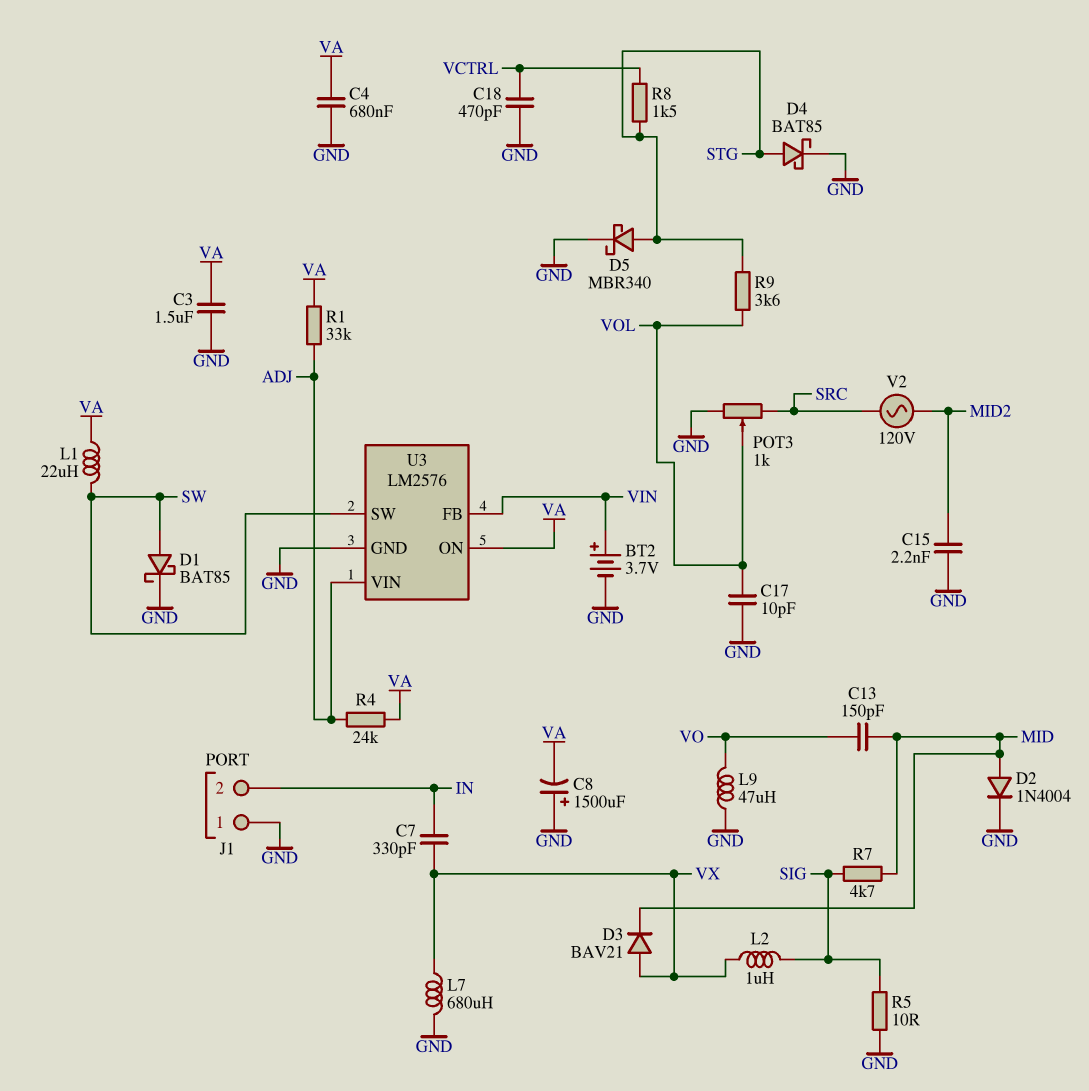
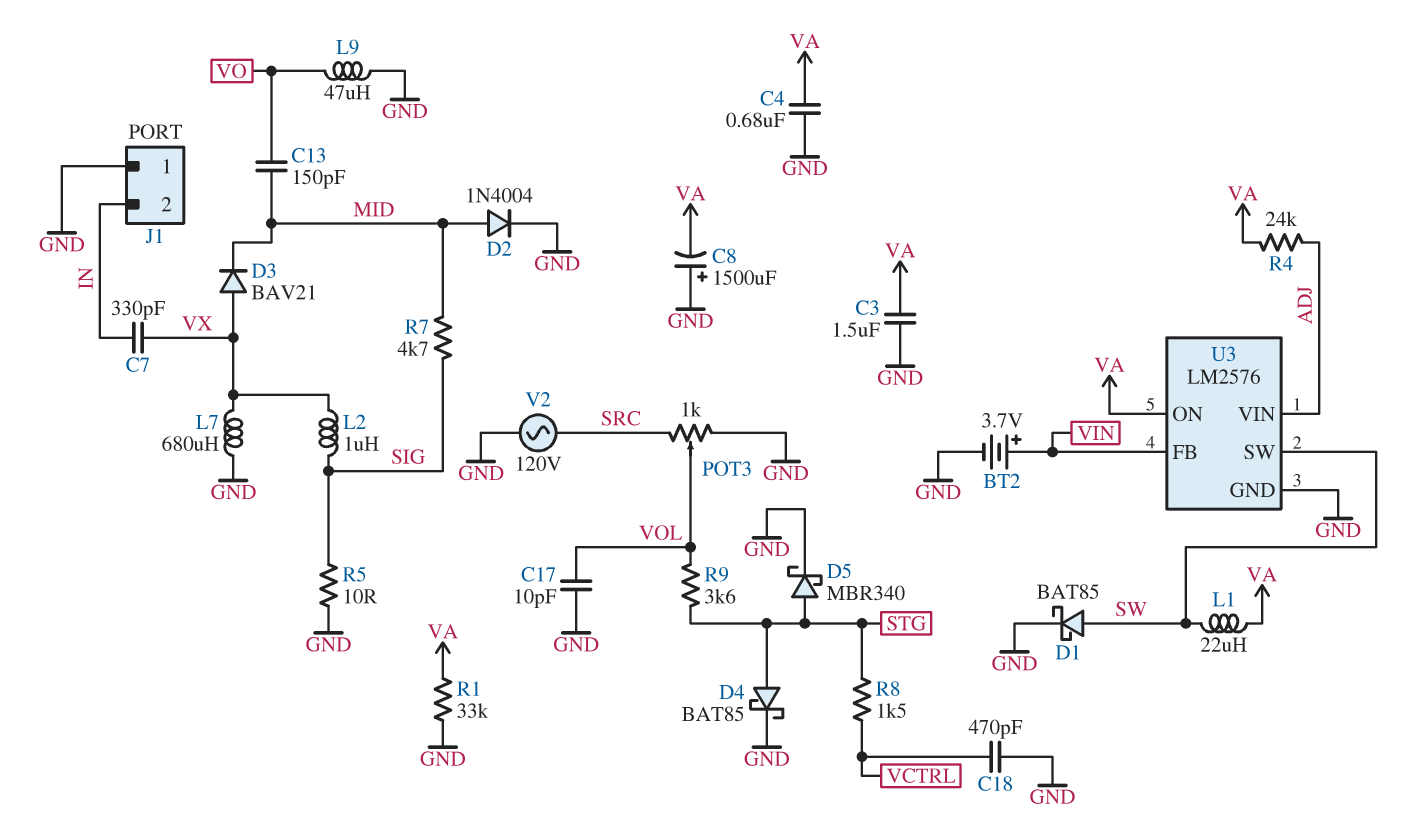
C15: 2.2nF (GND, MID2) -> none
R1: 33k (ADJ, VA) -> 33k (GND, VA)
V2: AC 120V (MID2, SRC) -> AC 120V (GND, SRC)

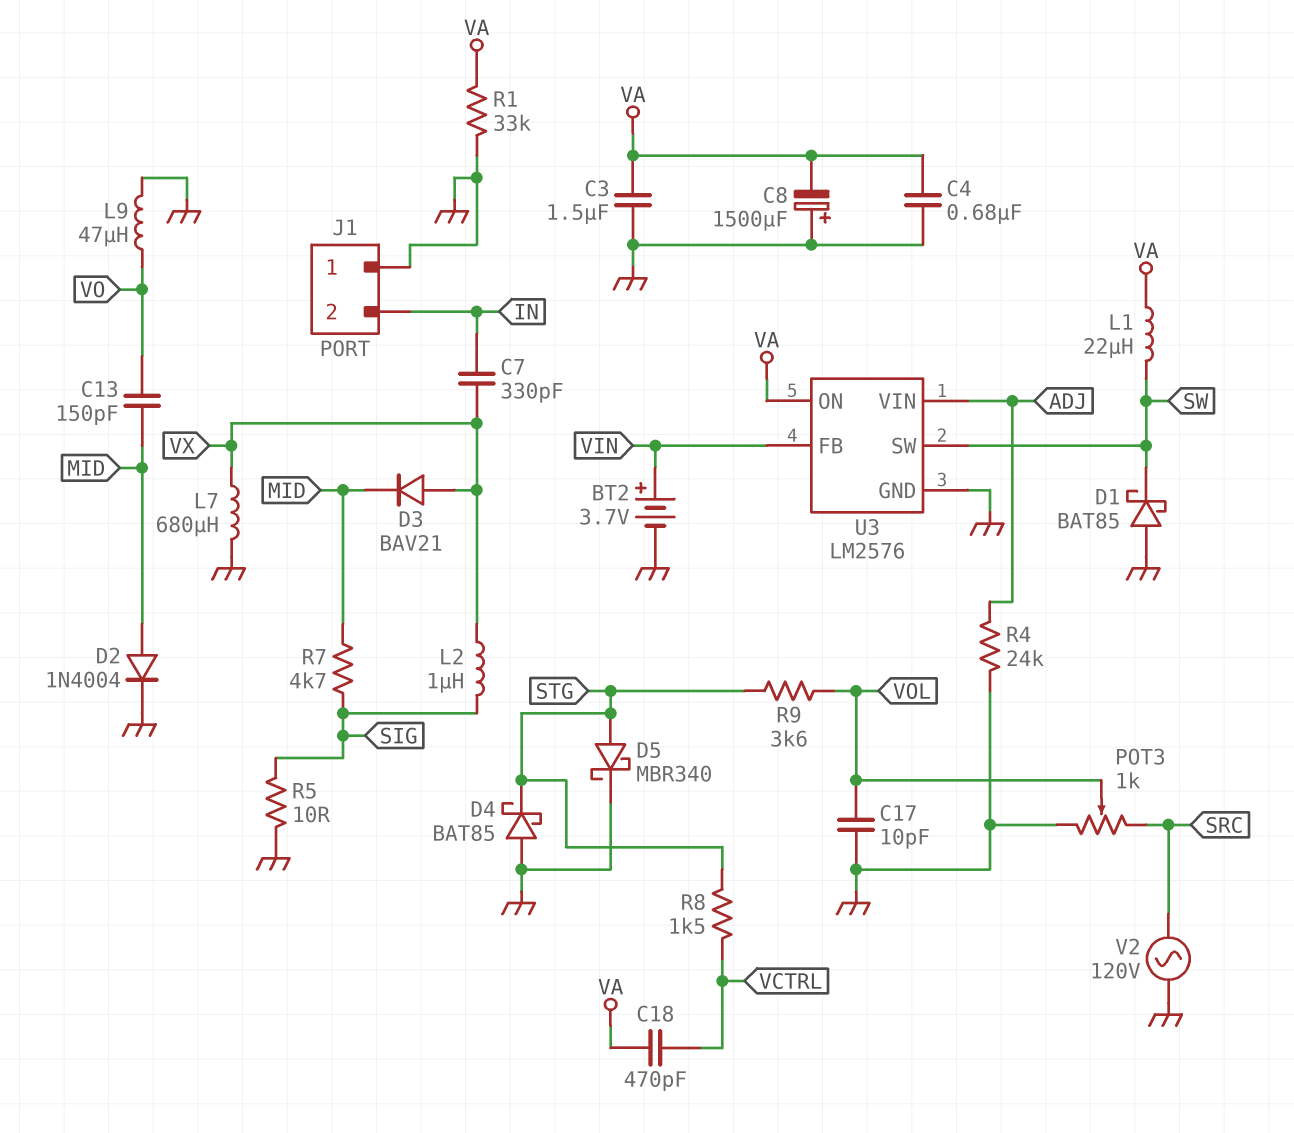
C18: 470pF (GND, VCTRL) -> 470pF (VA, VCTRL)
D1: schottky BAT85 (A SW, K GND) -> schottky BAT85 (A GND, K SW)
D4: schottky BAT85 (A STG, K GND) -> schottky BAT85 (A GND, K STG)
R4: 24k (ADJ, VA) -> 24k (ADJ, GND)

